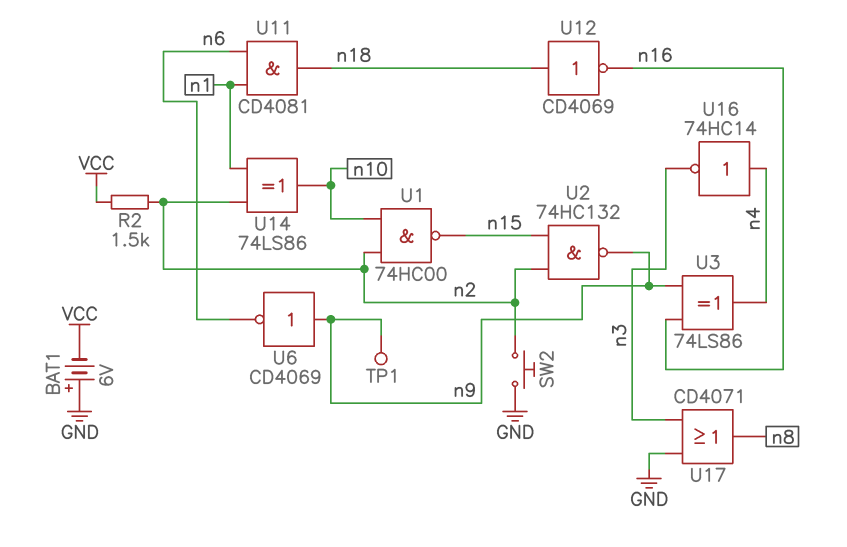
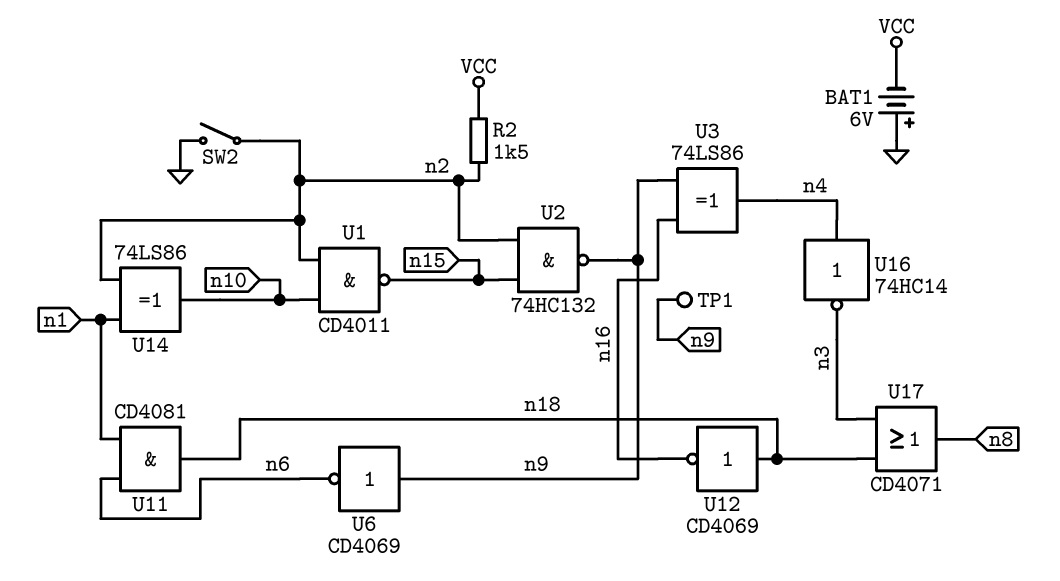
SW2: button (GND, n2) -> switch (GND, n2)
U1: NAND 74HC00 (in n2, in n10, out n15) -> NAND CD4011 (in n2, in n10, out n15)
U17: OR CD4071 (in GND, in n3, out n8) -> OR CD4071 (in n3, in n18, out n8)

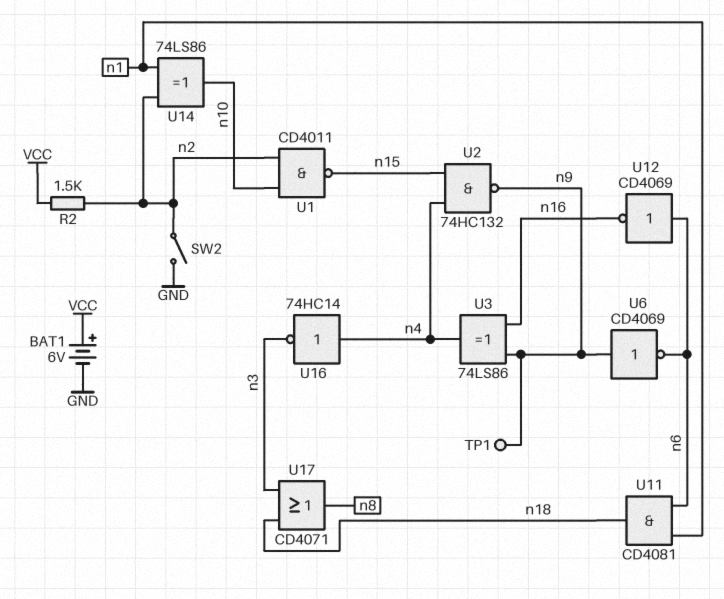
BAT1: 6V (plus GND, minus VCC) -> 6V (plus VCC, minus GND)
U2: NAND 74HC132 (in n2, in n15, out n9) -> NAND 74HC132 (in n4, in n15, out n9)
U12: NOT CD4069 (in n18, out n16) -> NOT CD4069 (in n6, out n16)

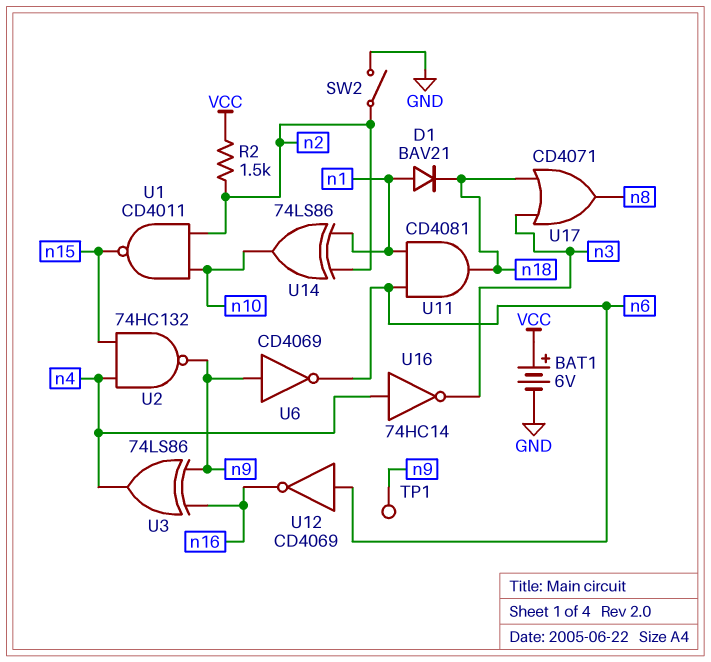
D1: none -> diode BAV21 (A n1, K n18)

